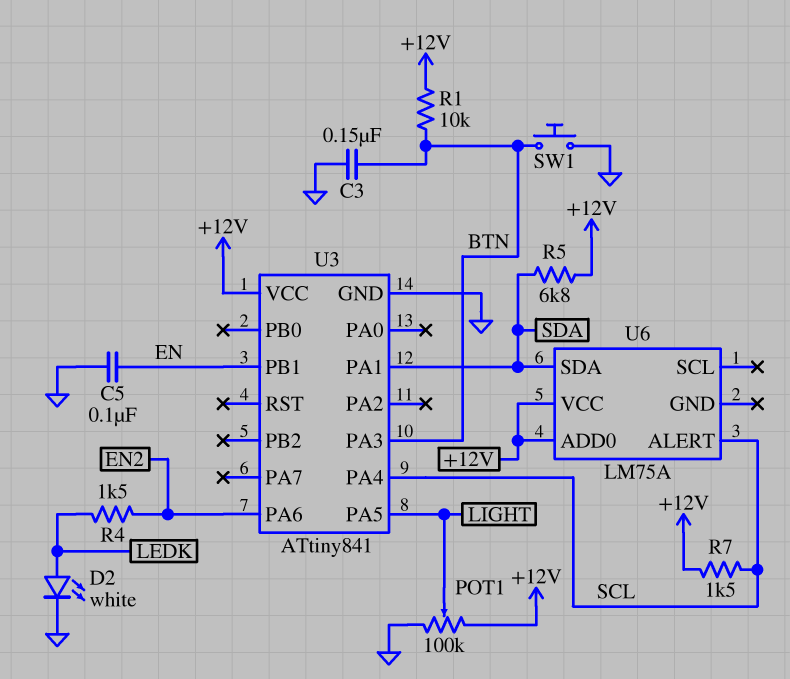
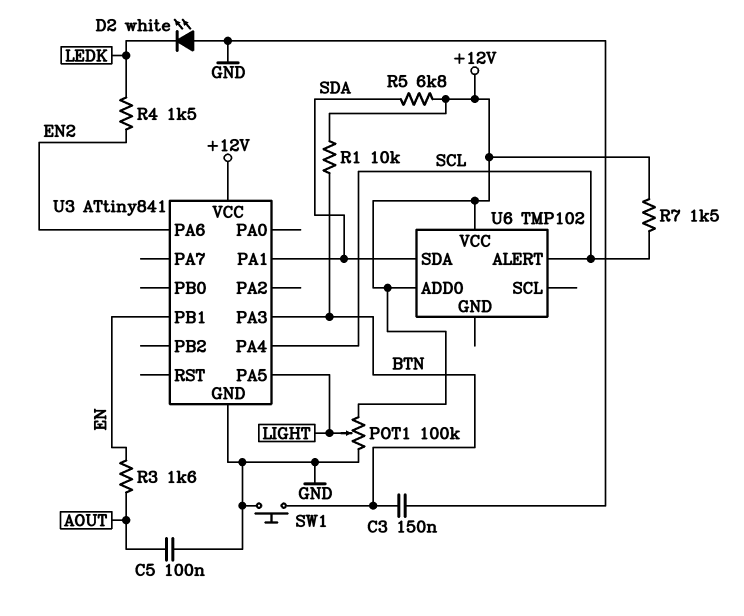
C5: 100nF (EN, GND) -> 100nF (AOUT, GND)
D2: LED white (A LEDK, K GND) -> LED white (A GND, K LEDK)
R3: none -> 1.6k (AOUT, EN)
U6: LM75A -> TMP102

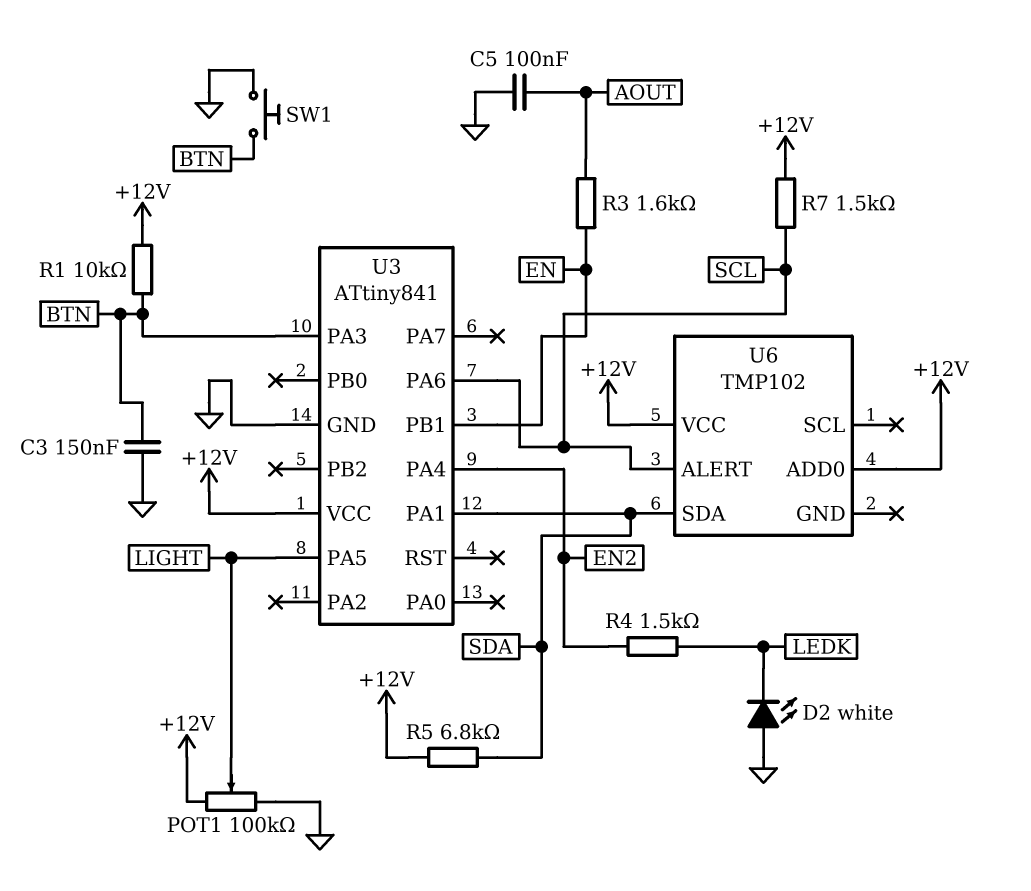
U3 pin PA4: SCL -> EN2
U3 pin PA6: EN2 -> SCL

